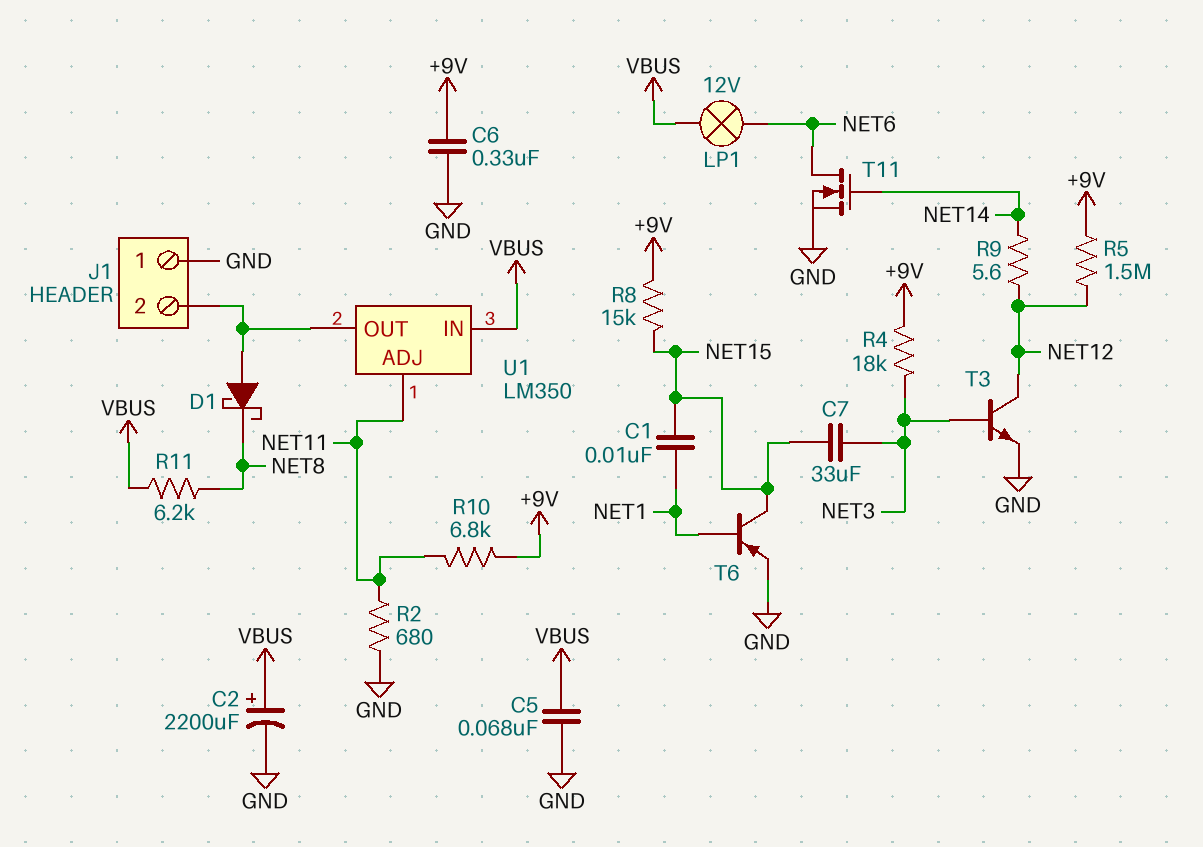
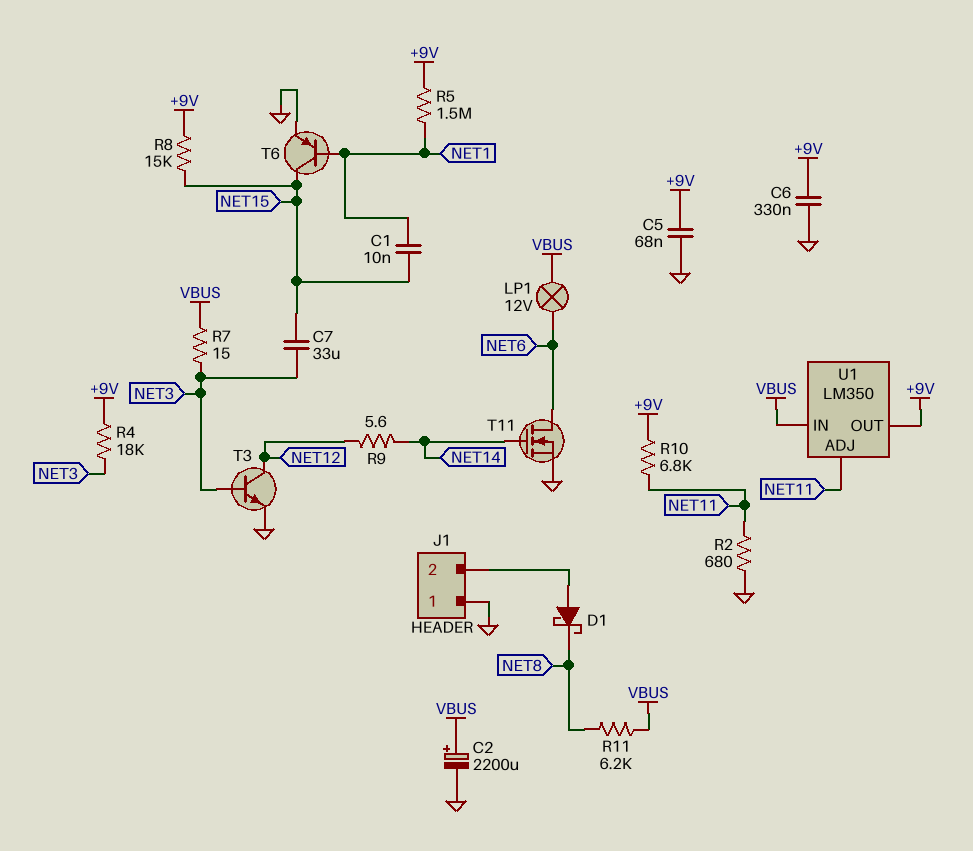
C5: 68nF (GND, VBUS) -> 68nF (+9V, GND)
R5: 1.5M (+9V, NET12) -> 1.5M (+9V, NET1)
R7: none -> 15 (NET3, VBUS)
U1 pin OUT: J1/2 -> +9V

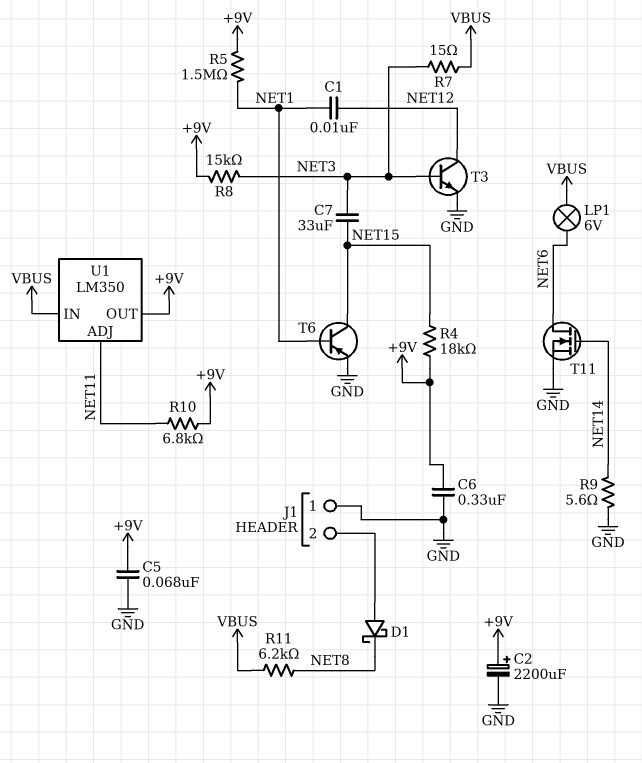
C1: 10nF (NET1, NET15) -> 10nF (NET1, NET12)
C2: 2200uF (plus VBUS, minus GND) -> 2200uF (plus +9V, minus GND)
LP1: lamp 12V (NET6, VBUS) -> lamp 6V (NET6, VBUS)
R2: 680 (GND, NET11) -> none
R4: 18k (+9V, NET3) -> 18k (+9V, NET15)
R8: 15k (+9V, NET15) -> 15k (+9V, NET3)
R9: 5.6 (NET12, NET14) -> 5.6 (GND, NET14)

